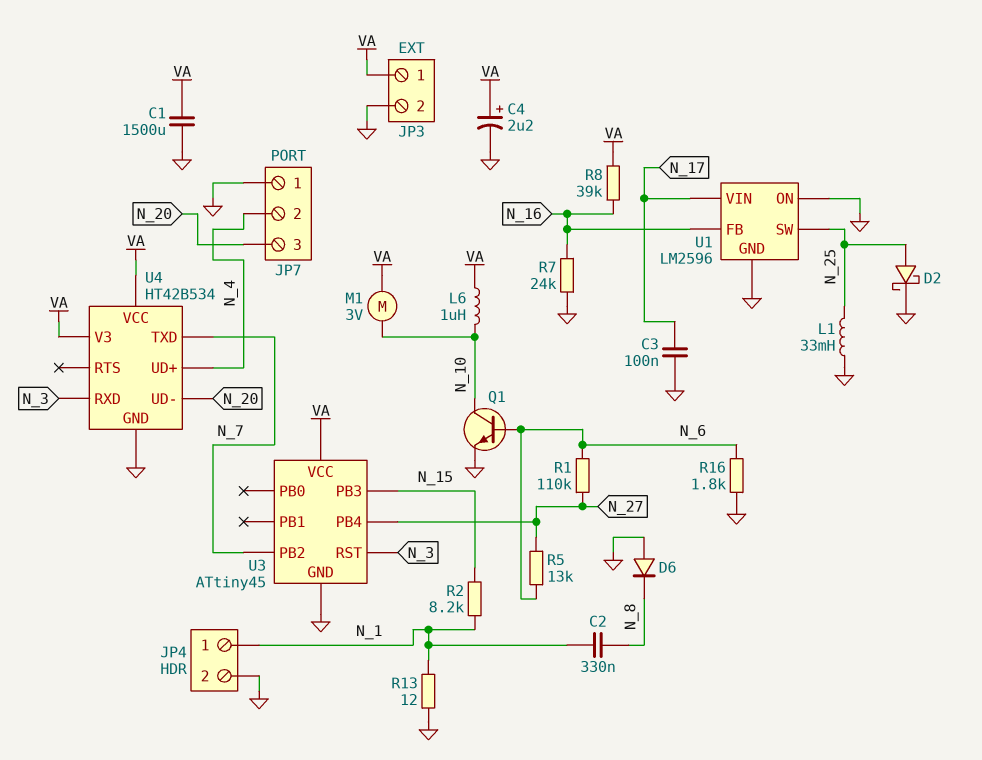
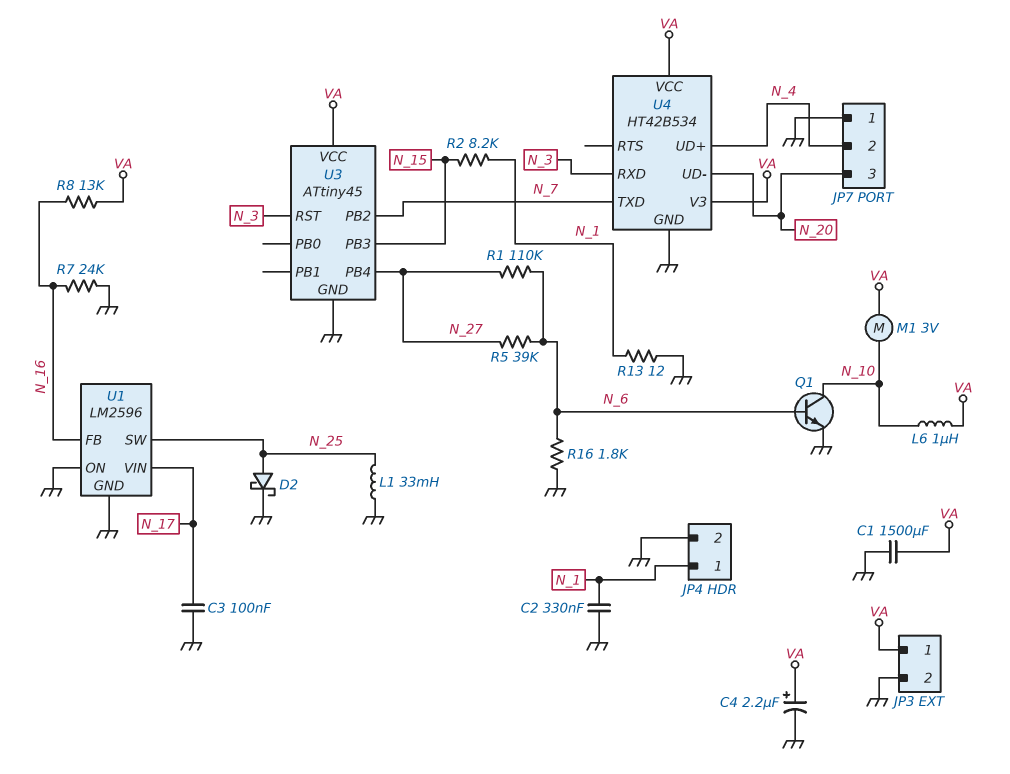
C2: 330nF (N_1, N_8) -> 330nF (GND, N_1)
D6: diode (A GND, K N_8) -> none
R5: 13k (N_6, N_27) -> 39k (N_6, N_27)
R8: 39k (N_16, VA) -> 13k (N_16, VA)

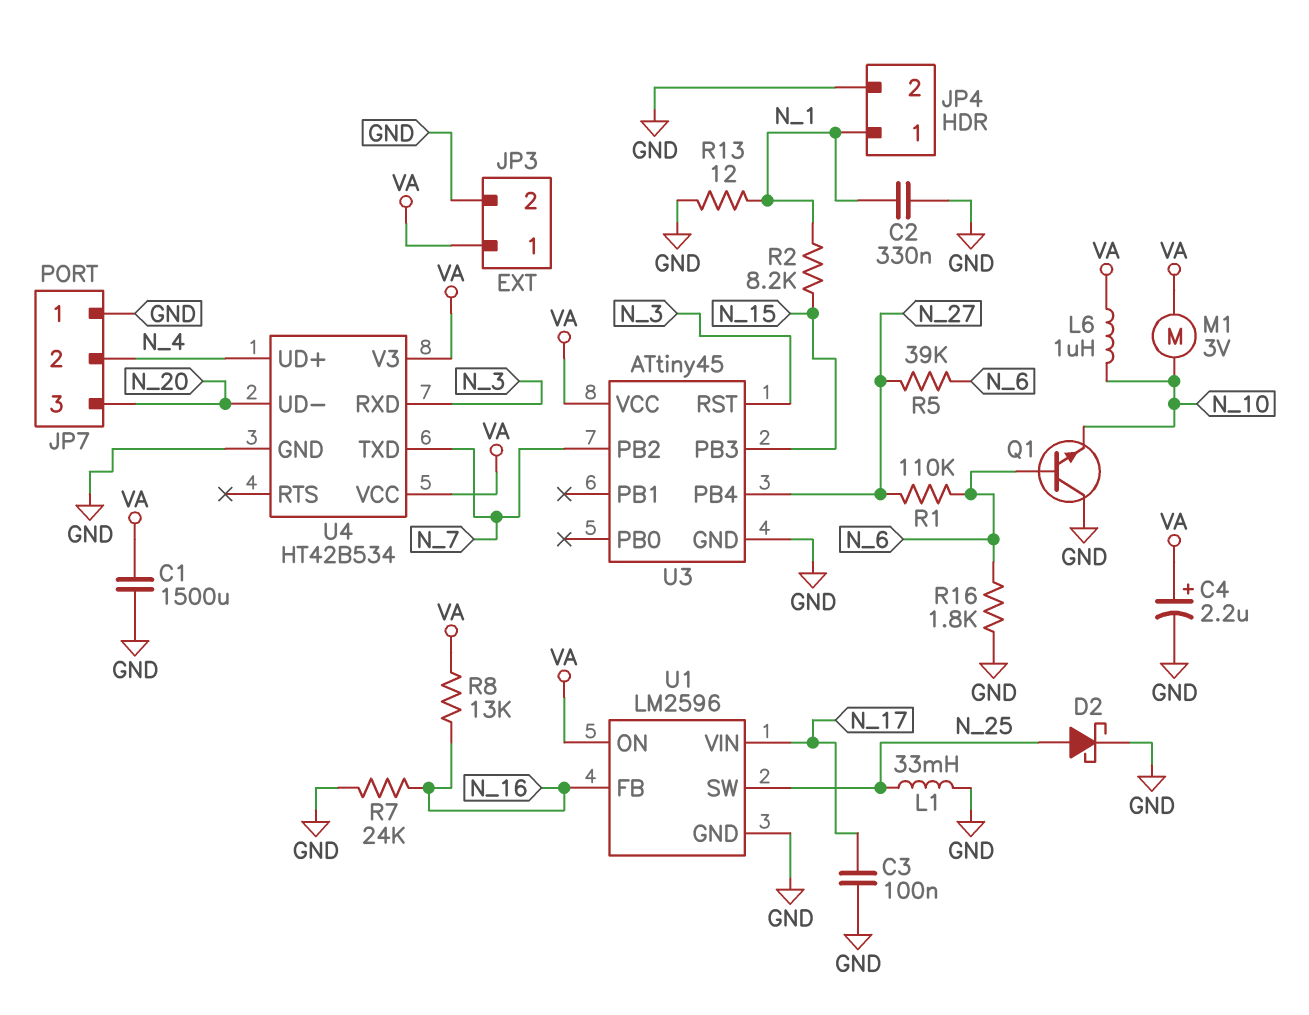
Q1: NPN (B N_6, C N_10, E GND) -> NPN (B N_6, C GND, E N_10)
U1 pin ON: GND -> VA

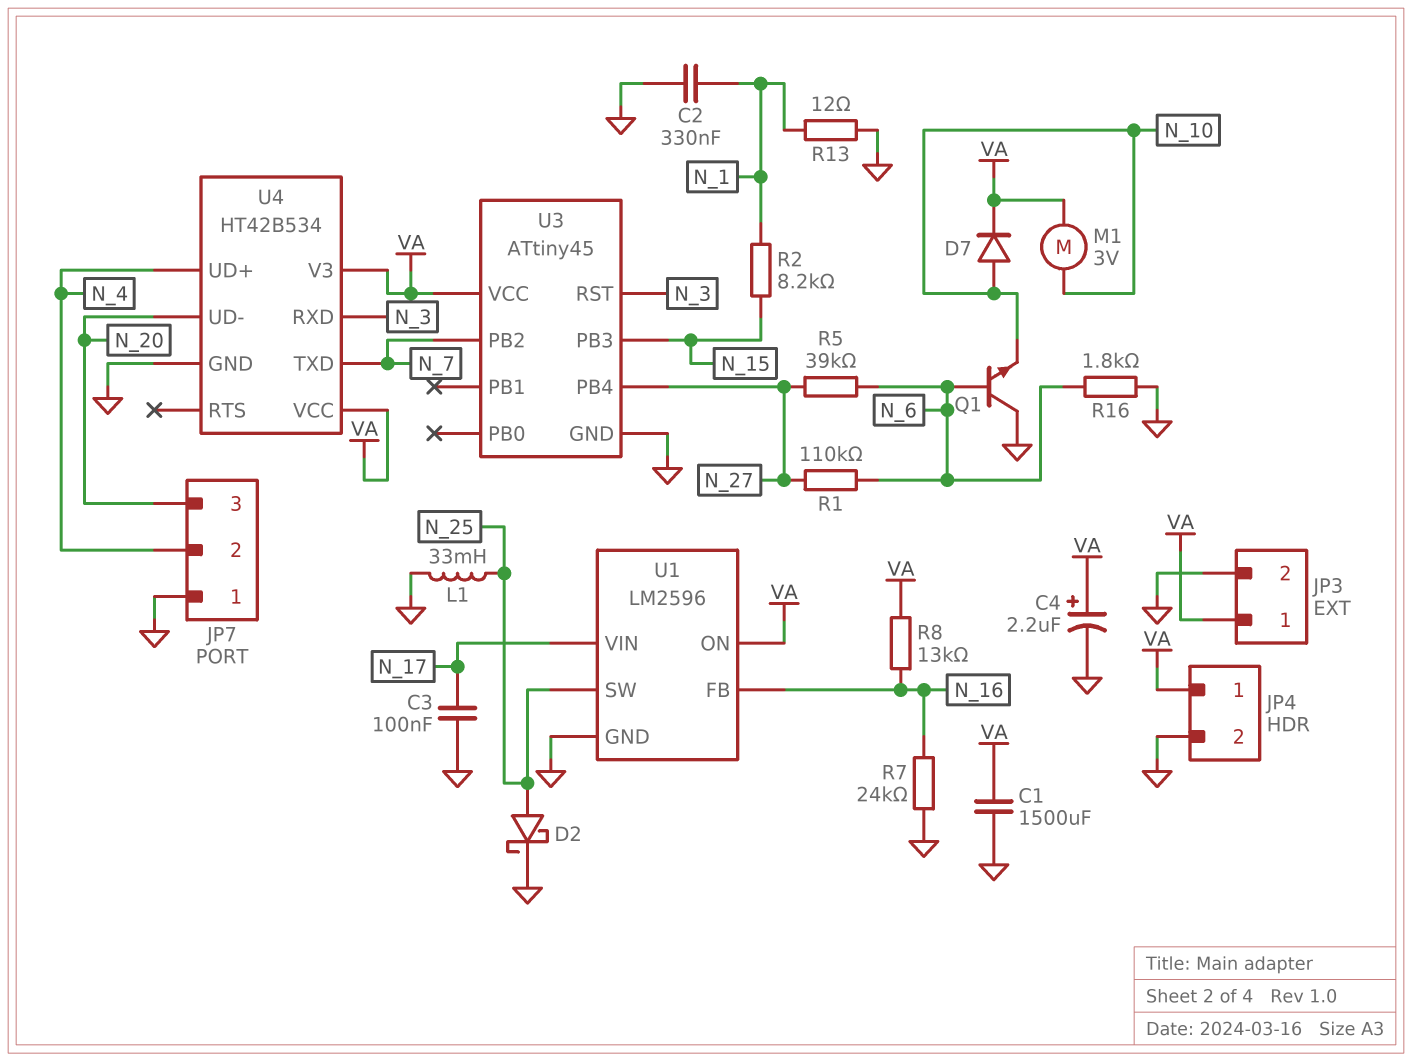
D7: none -> diode (A N_10, K VA)
JP4 pin 1: N_1 -> VA
L6: 1uH (N_10, VA) -> none

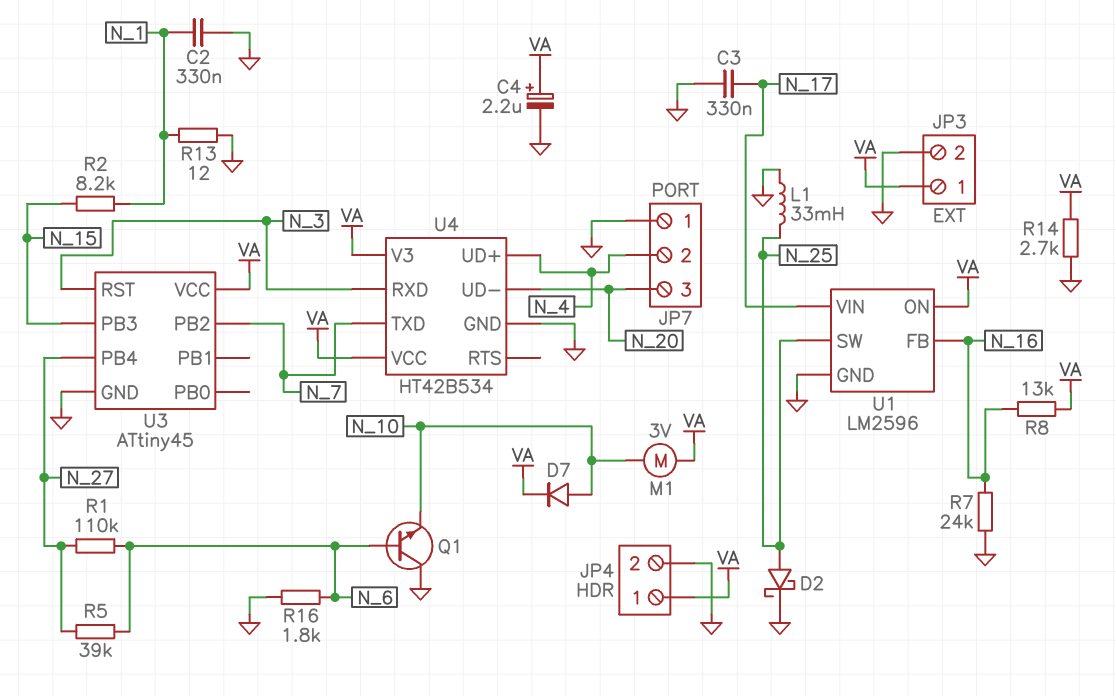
C1: 1500uF (GND, VA) -> none
C3: 100nF (GND, N_17) -> 330nF (GND, N_17)
R14: none -> 2.7k (GND, VA)

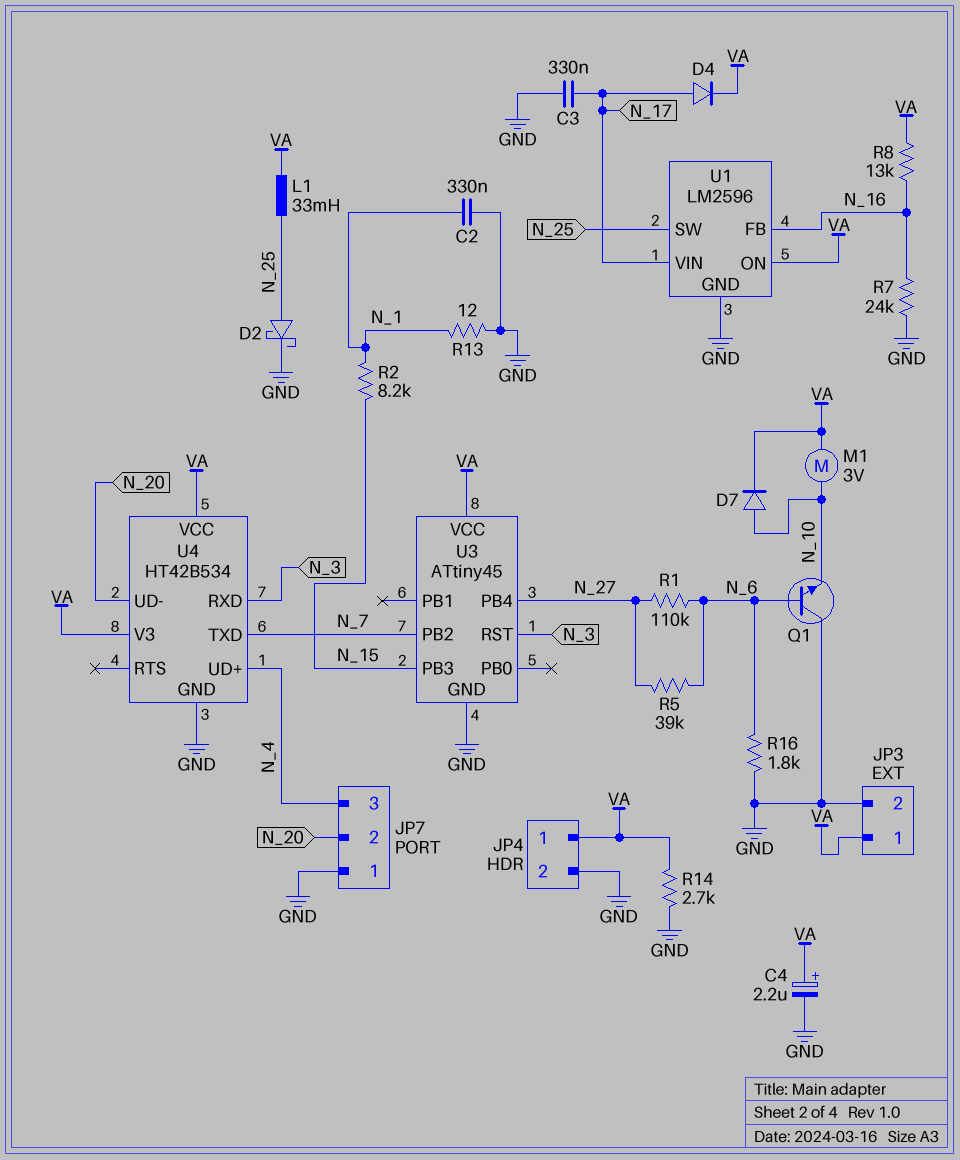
D4: none -> diode (A N_17, K VA)
JP7 pin 2: N_4 -> N_20
JP7 pin 3: N_20 -> N_4
L1: 33mH (GND, N_25) -> 33mH (N_25, VA)

